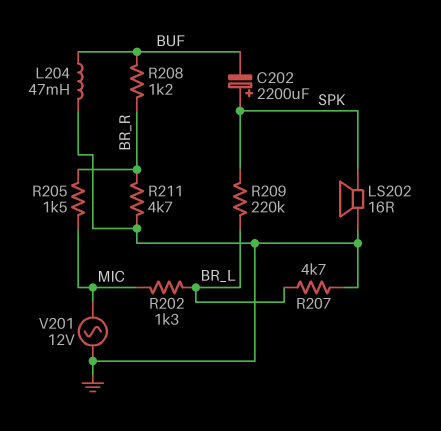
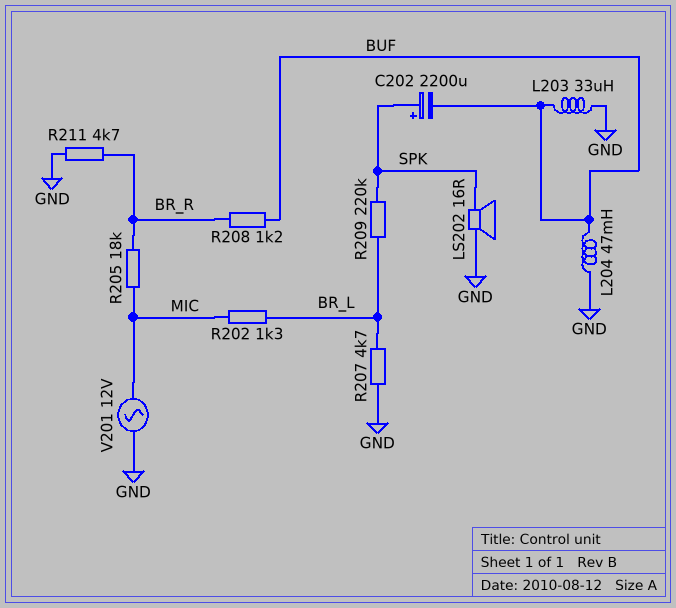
L203: none -> 33uH (BUF, GND)
R205: 1.5k (BR_R, MIC) -> 18k (BR_R, MIC)

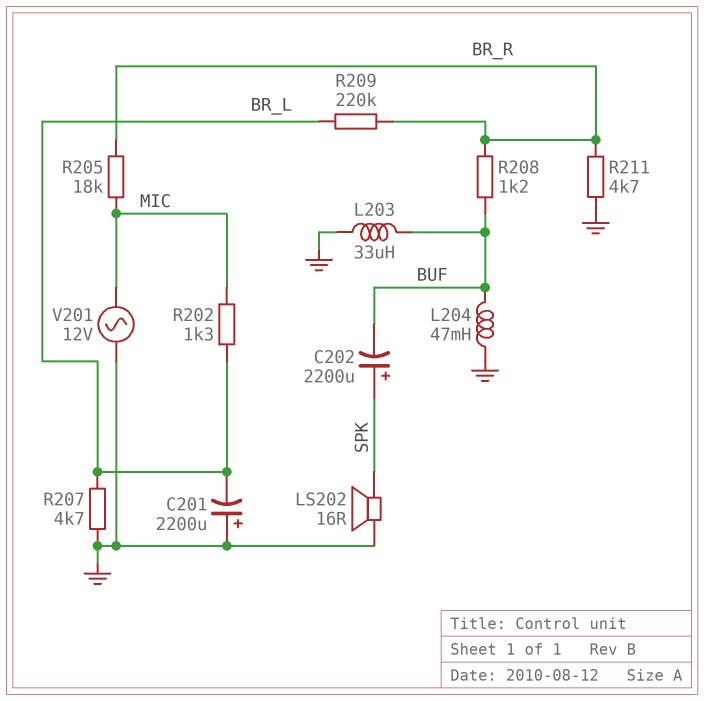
C201: none -> 2200uF (plus GND, minus BR_L)
R209: 220k (BR_L, SPK) -> 220k (BR_L, BR_R)

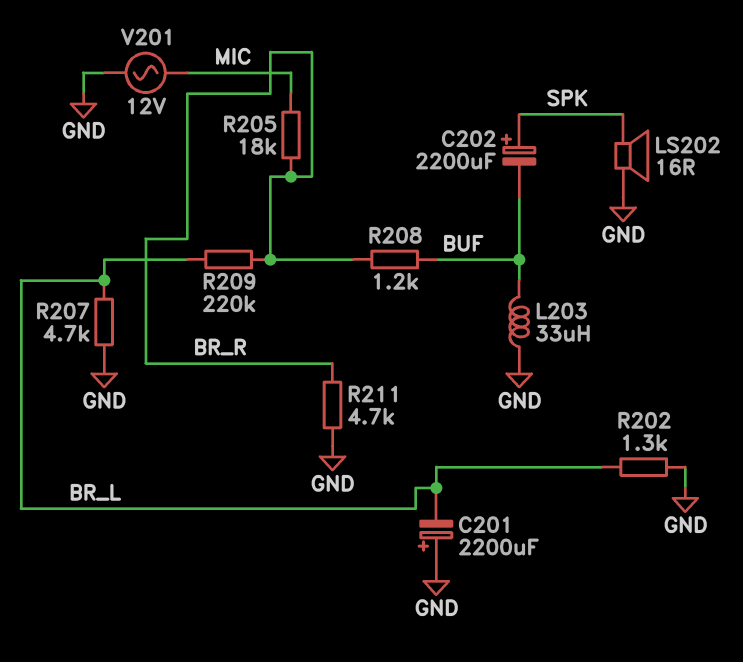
L204: 47mH (BUF, GND) -> none
R202: 1.3k (BR_L, MIC) -> 1.3k (BR_L, GND)

